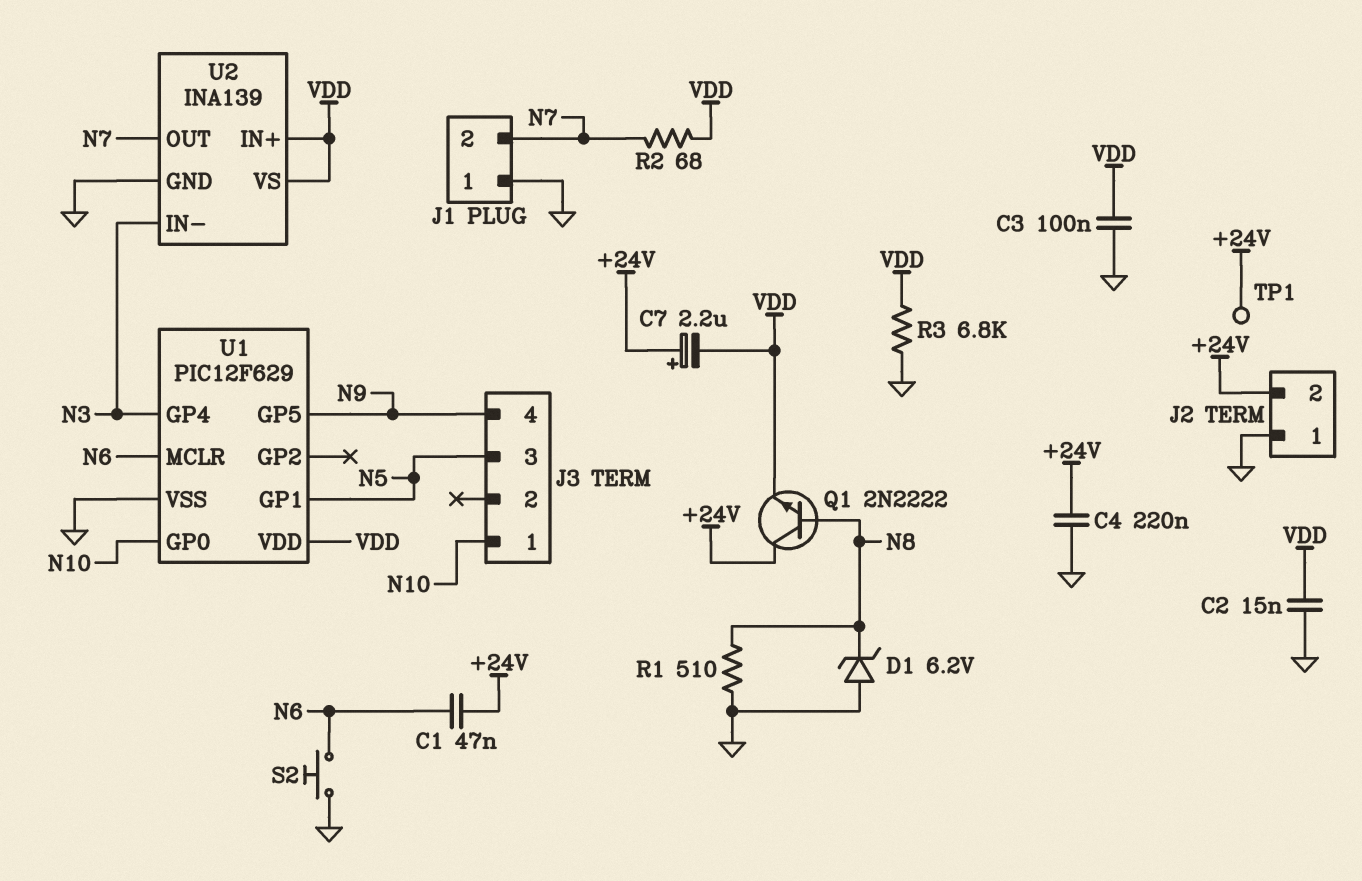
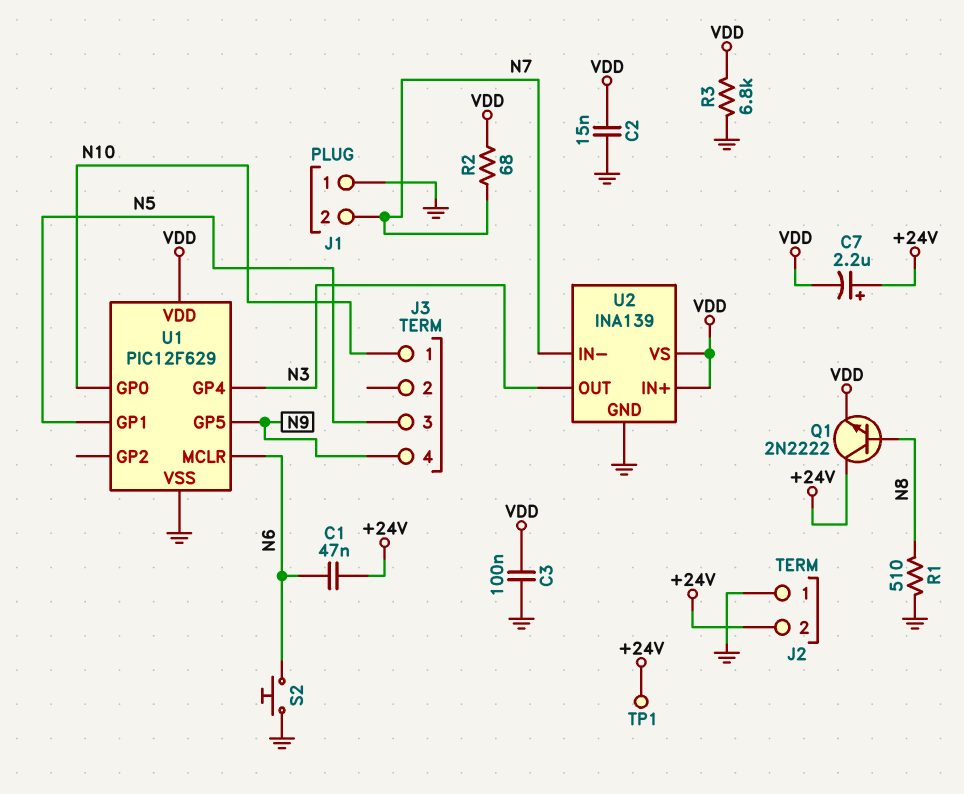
C4: 220nF (+24V, GND) -> none
D1: zener 6.2V (A GND, K N8) -> none
U2 pin IN-: N3 -> N7
U2 pin OUT: N7 -> N3

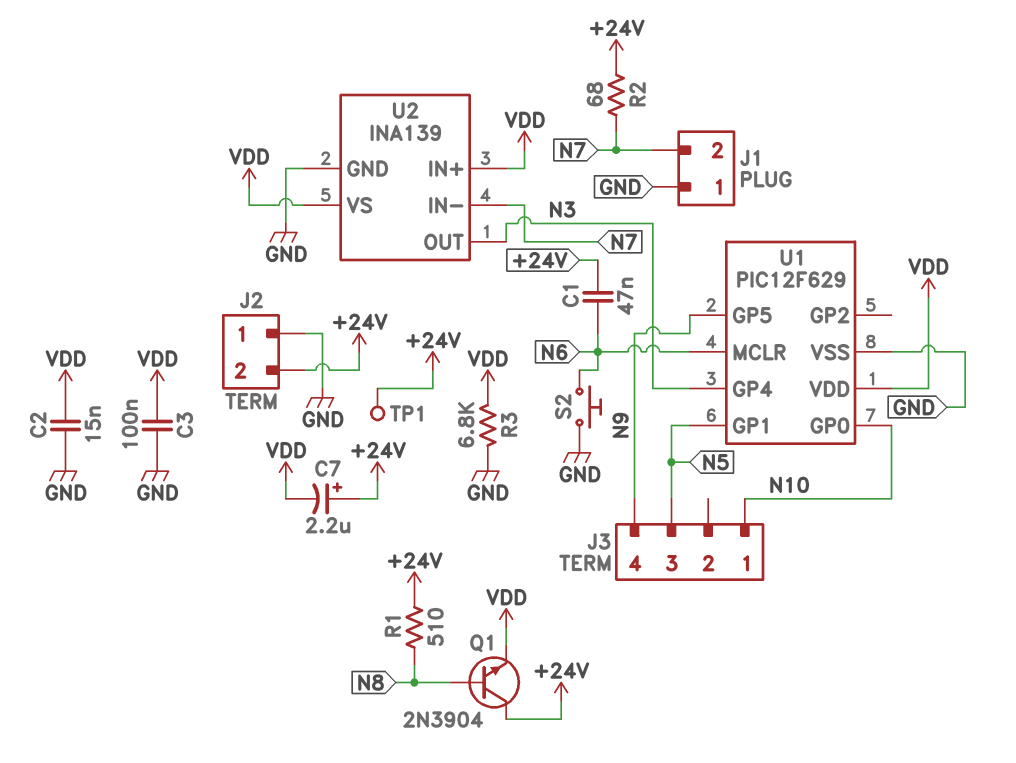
Q1: NPN 2N2222 (B N8, C +24V, E VDD) -> NPN 2N3904 (B N8, C +24V, E VDD)
R1: 510 (GND, N8) -> 510 (+24V, N8)
R2: 68 (N7, VDD) -> 68 (+24V, N7)

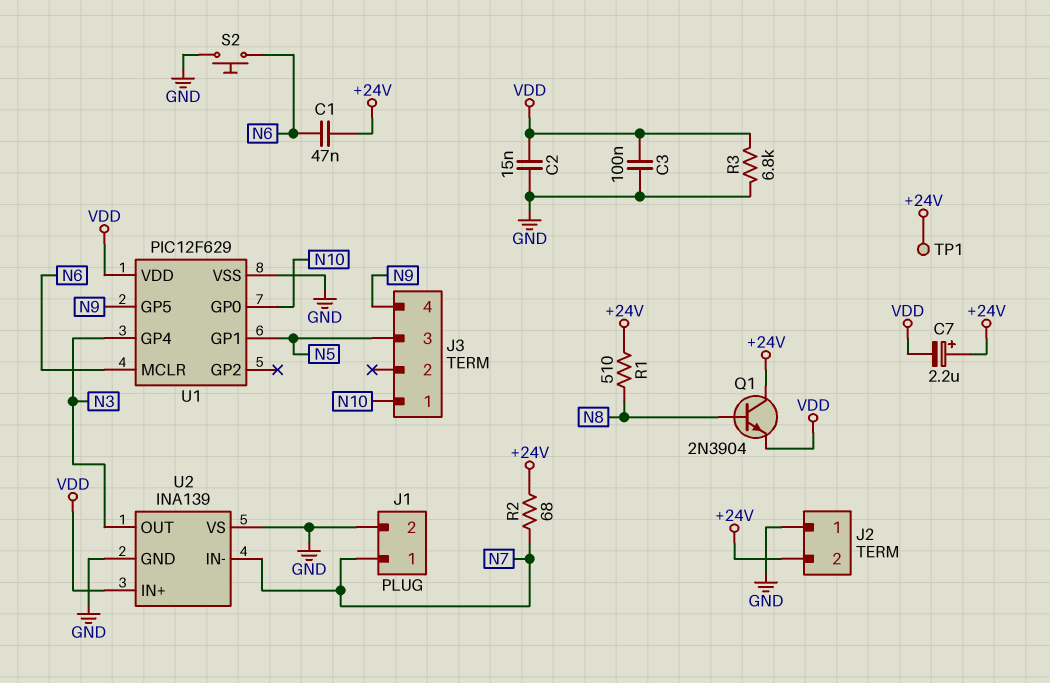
J1 pin 1: GND -> N7
J1 pin 2: N7 -> GND
U2 pin VS: VDD -> GND

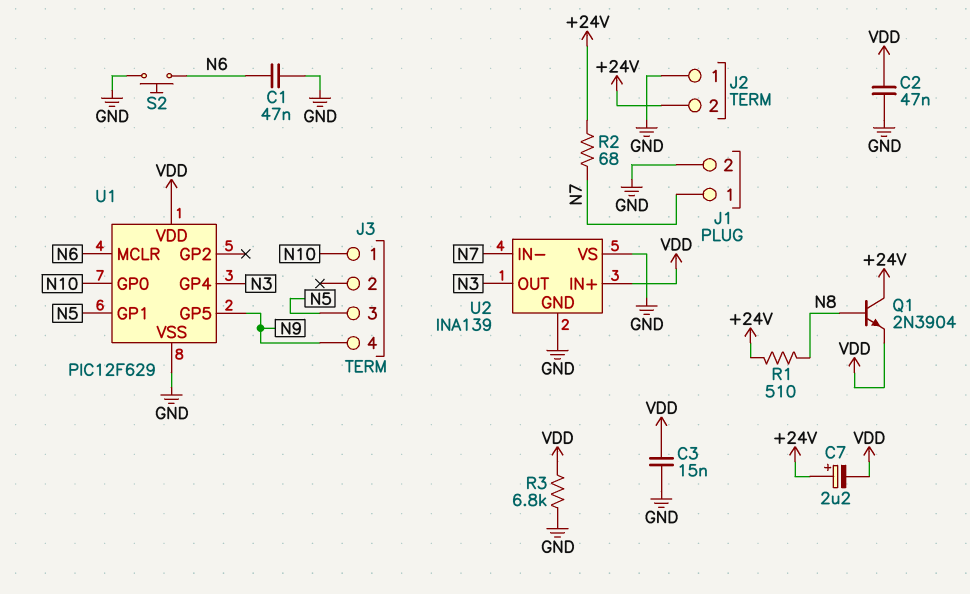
C1: 47nF (+24V, N6) -> 47nF (GND, N6)
C2: 15nF (GND, VDD) -> 47nF (GND, VDD)
C3: 100nF (GND, VDD) -> 15nF (GND, VDD)
TP1: test point (+24V) -> none

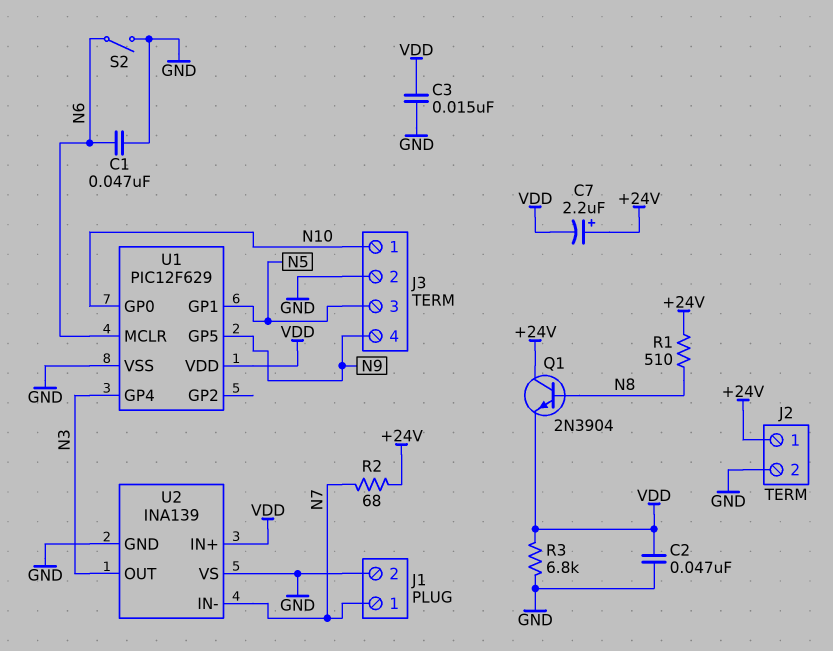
J2 pin 1: GND -> +24V
J2 pin 2: +24V -> GND
J3 pin 2: none -> GND
S2: button (GND, N6) -> switch (GND, N6)

